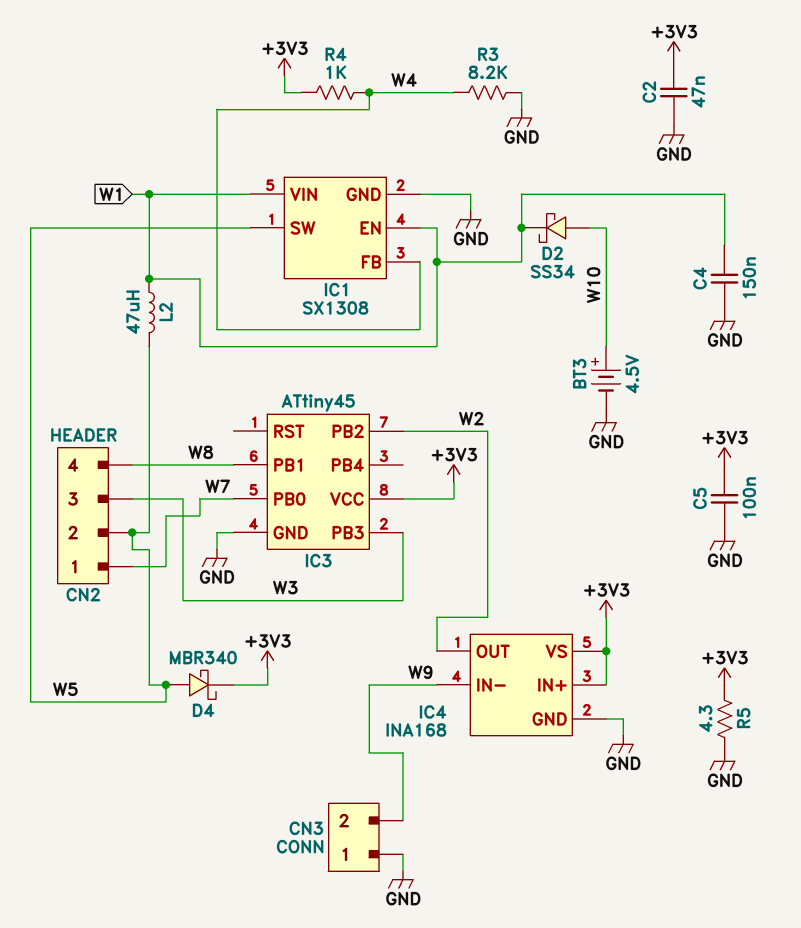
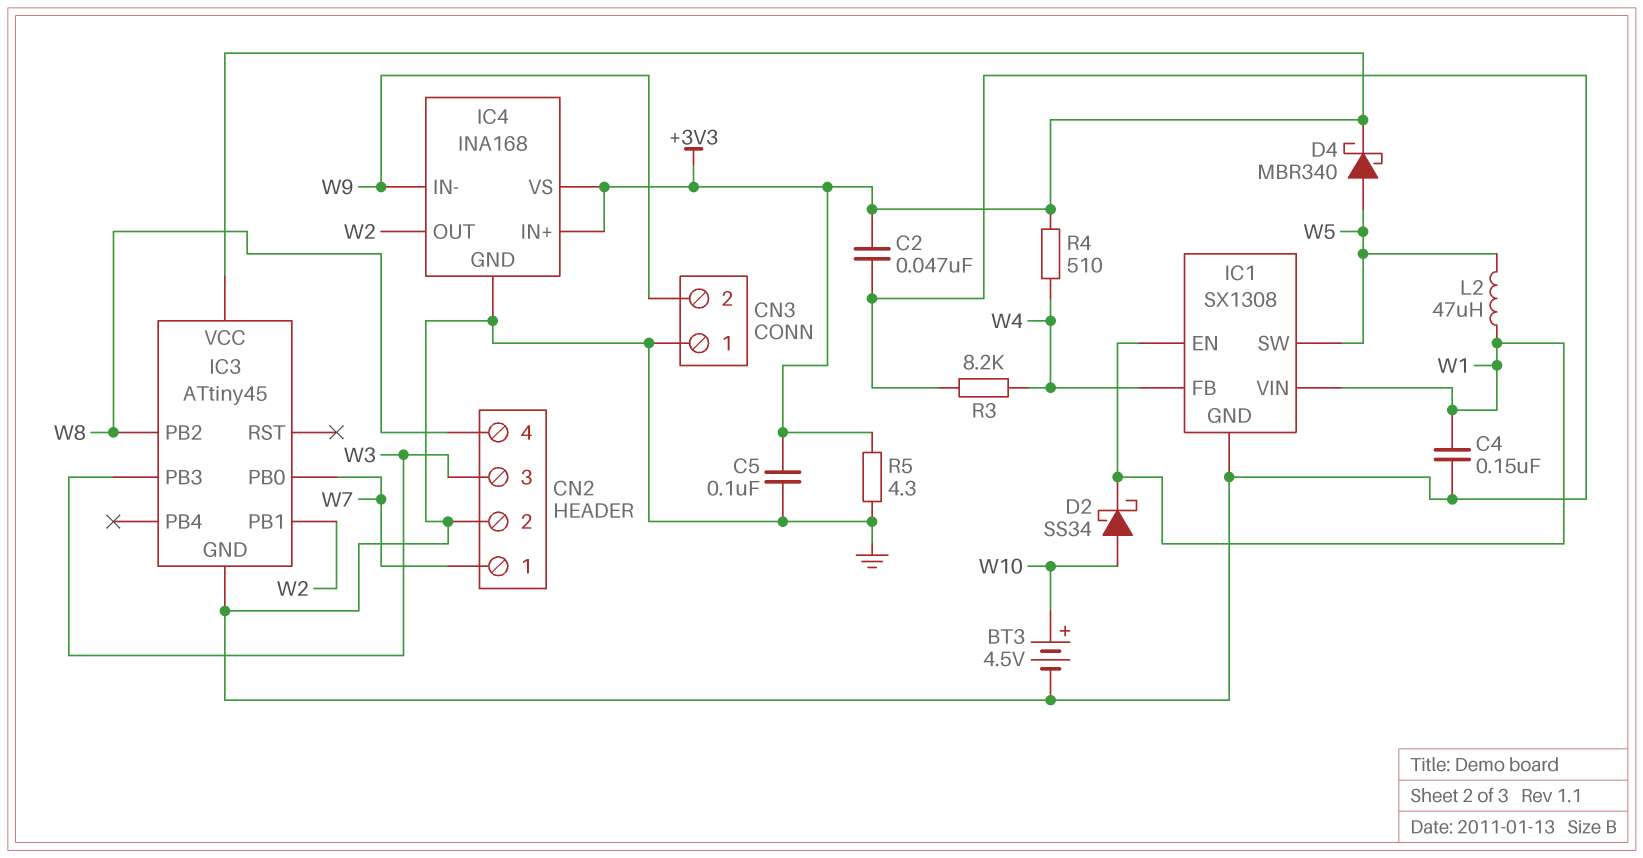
CN2 pin 2: W5 -> GND
IC3 pin PB1: W8 -> W2
IC3 pin PB2: W2 -> W8
R4: 1k (+3V3, W4) -> 510 (+3V3, W4)

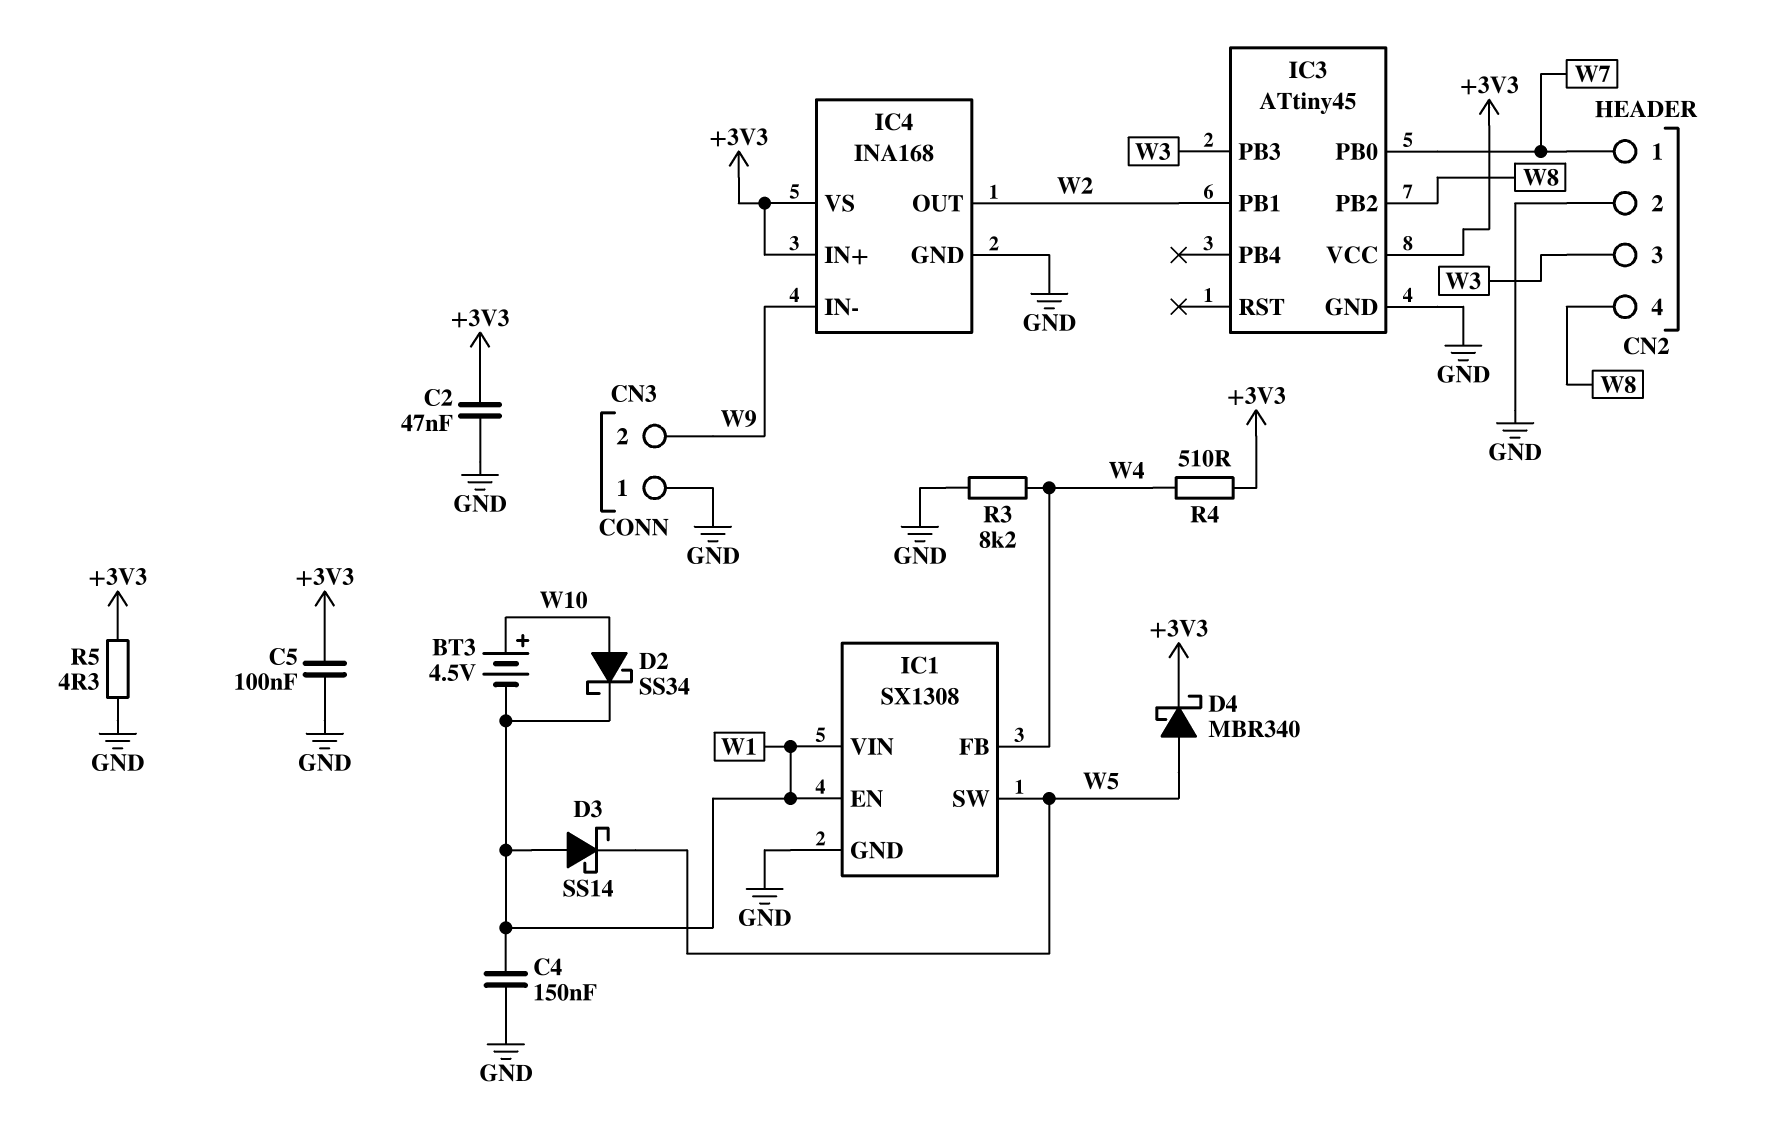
BT3: 4.5V (plus W10, minus GND) -> 4.5V (plus W10, minus W1)
D3: none -> schottky SS14 (A W1, K W5)
L2: 47uH (W1, W5) -> none

